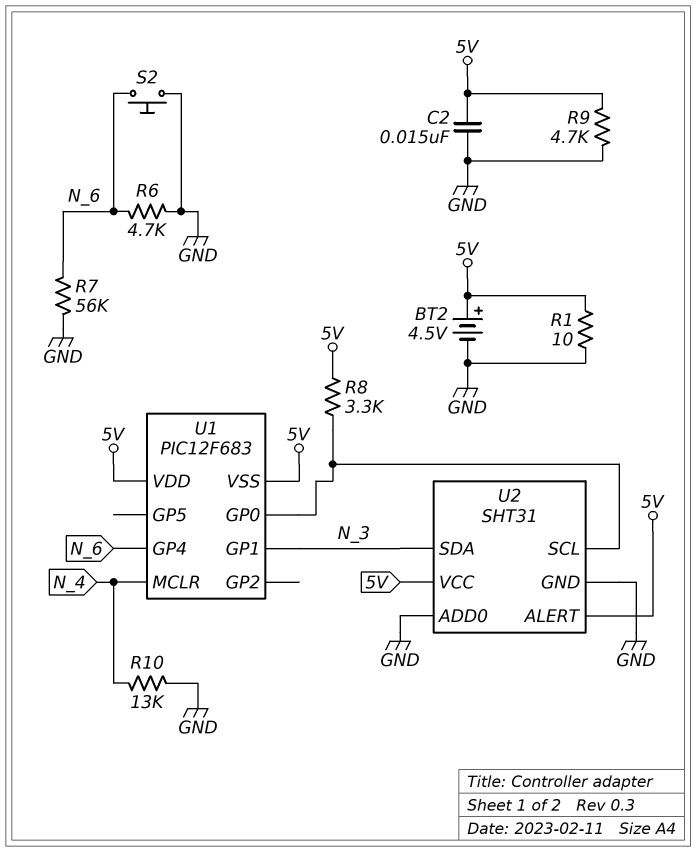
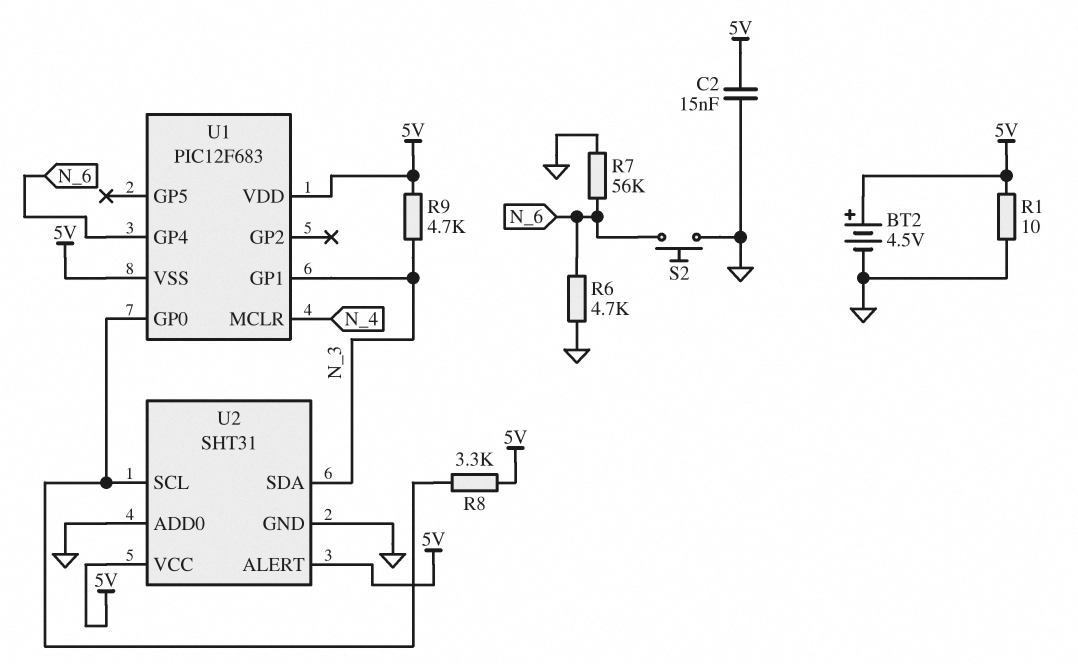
R9: 4.7k (5V, GND) -> 4.7k (5V, N_3)
R10: 13k (GND, N_4) -> none

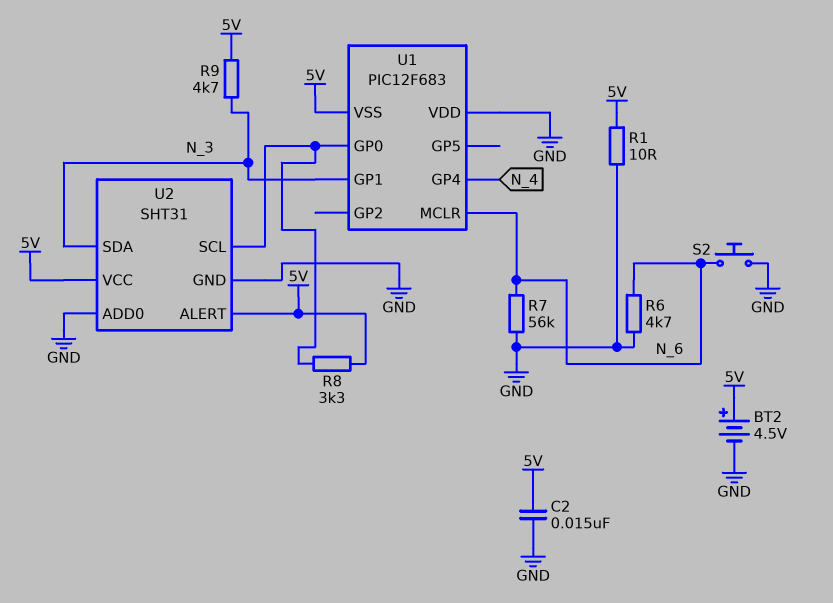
U1 pin GP4: N_6 -> N_4
U1 pin MCLR: N_4 -> N_6
U1 pin VDD: 5V -> GND

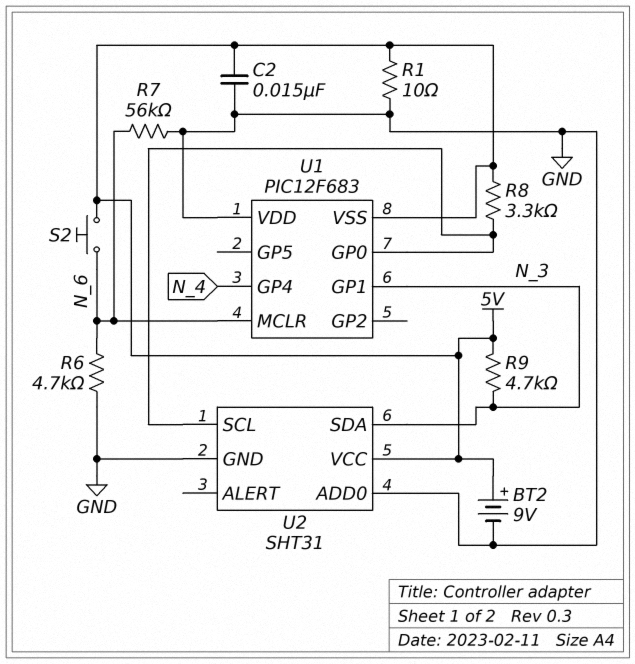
BT2: 4.5V (plus 5V, minus GND) -> 9V (plus 5V, minus GND)
S2: button (GND, N_6) -> button (5V, N_6)
U2 pin ALERT: 5V -> none

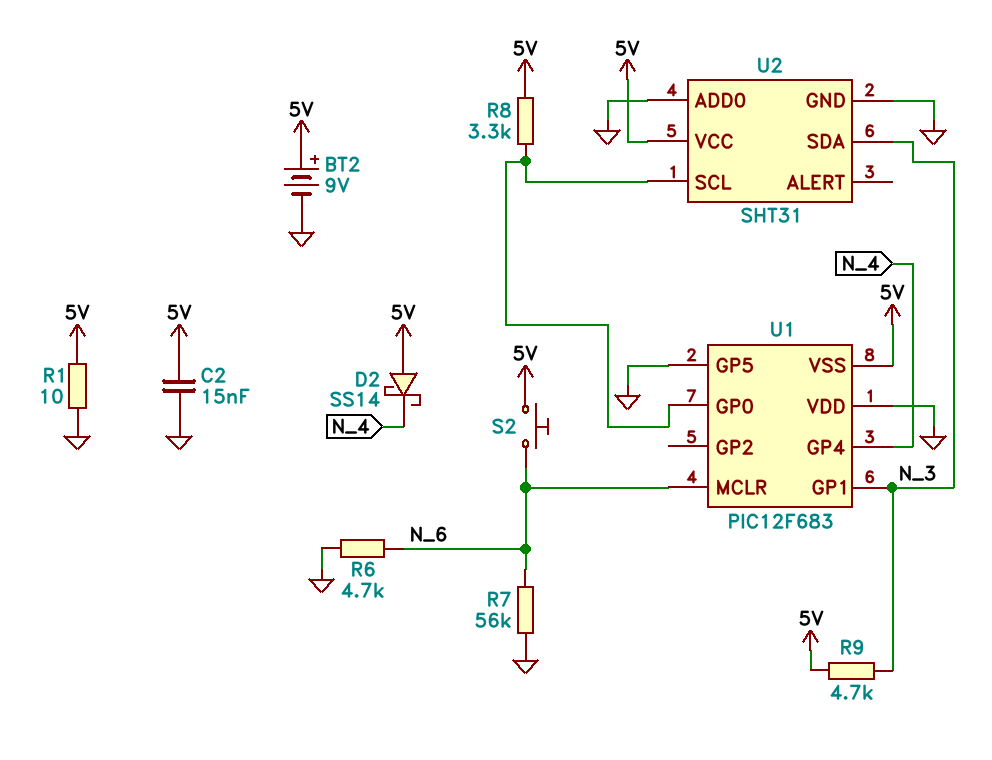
D2: none -> schottky SS14 (A 5V, K N_4)
U1 pin GP5: none -> GND

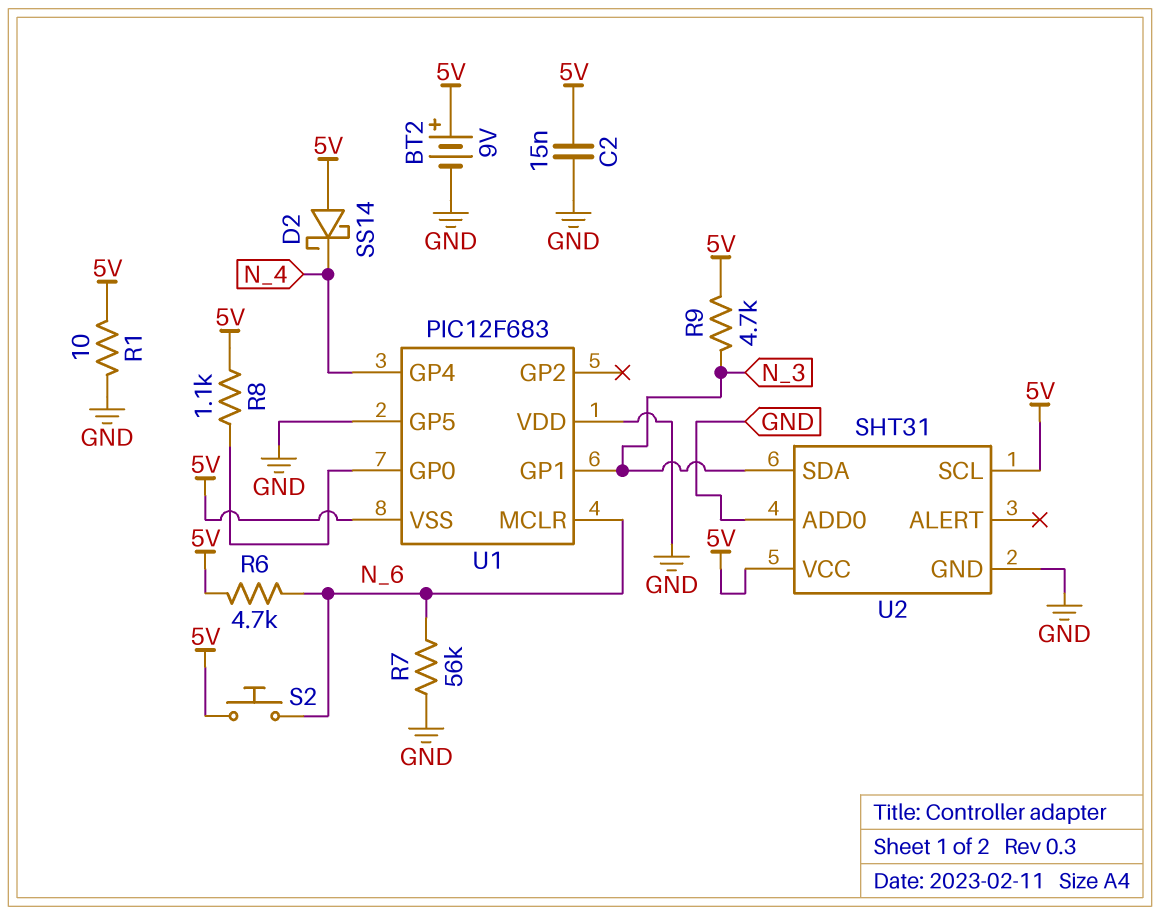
R6: 4.7k (GND, N_6) -> 4.7k (5V, N_6)
R8: 3.3k (5V, U1/GP0) -> 1.1k (5V, U1/GP0)
U2 pin SCL: U1/GP0 -> 5V

